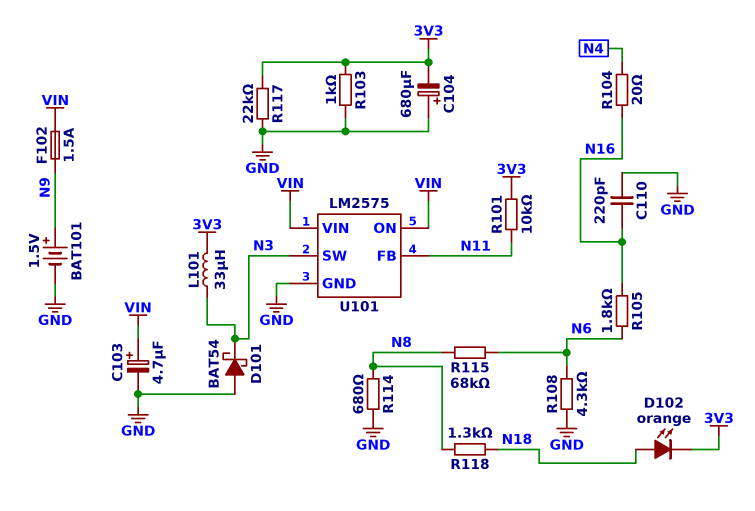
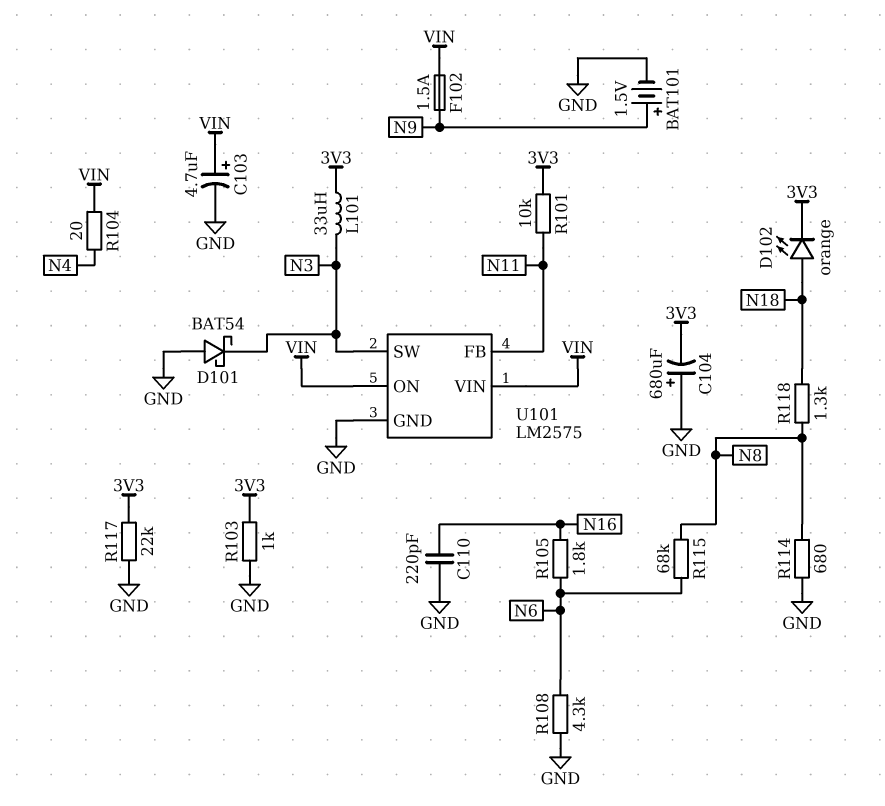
R104: 20 (N4, N16) -> 20 (N4, VIN)

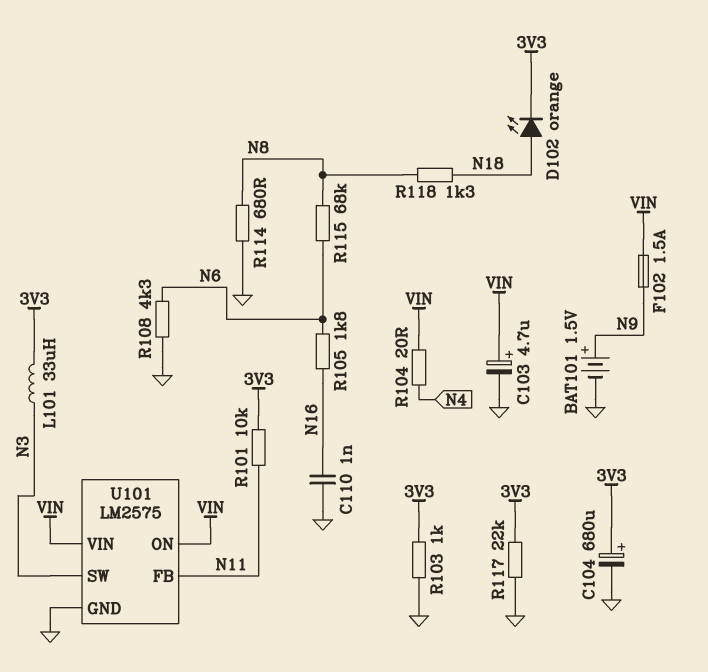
C104: 680uF (plus GND, minus 3V3) -> 680uF (plus 3V3, minus GND)
C110: 220pF (GND, N16) -> 1nF (GND, N16)
D101: schottky BAT54 (A GND, K N3) -> none

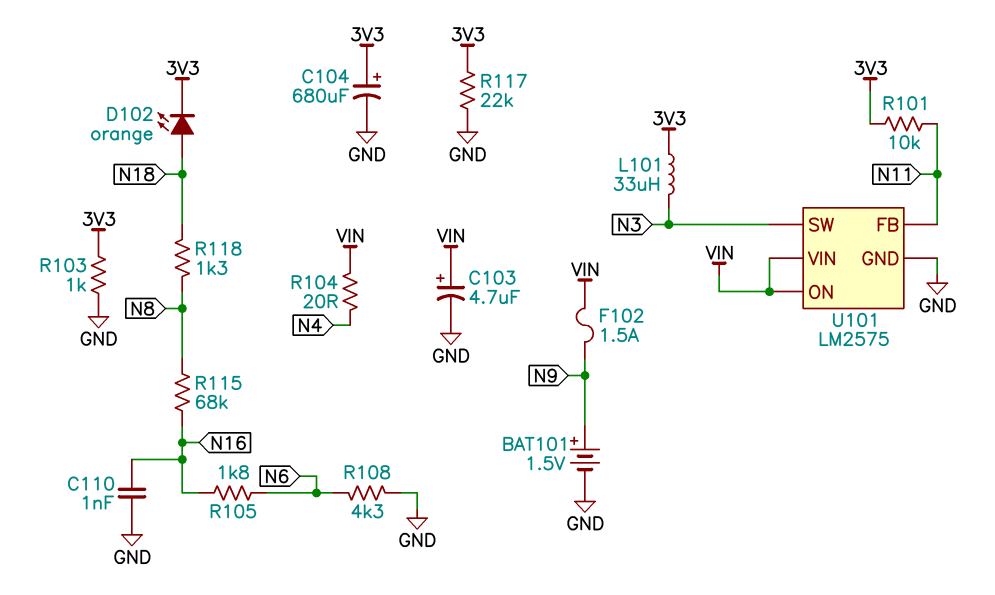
R114: 680 (GND, N8) -> none
R115: 68k (N6, N8) -> 68k (N8, N16)

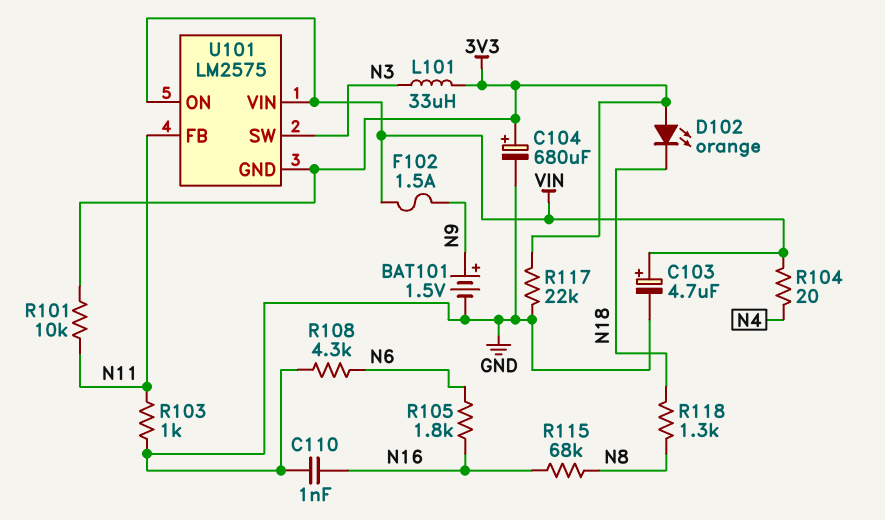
D102: LED orange (A N18, K 3V3) -> LED orange (A 3V3, K N18)
R103: 1k (3V3, GND) -> 1k (GND, N11)
U101 pin GND: GND -> 3V3

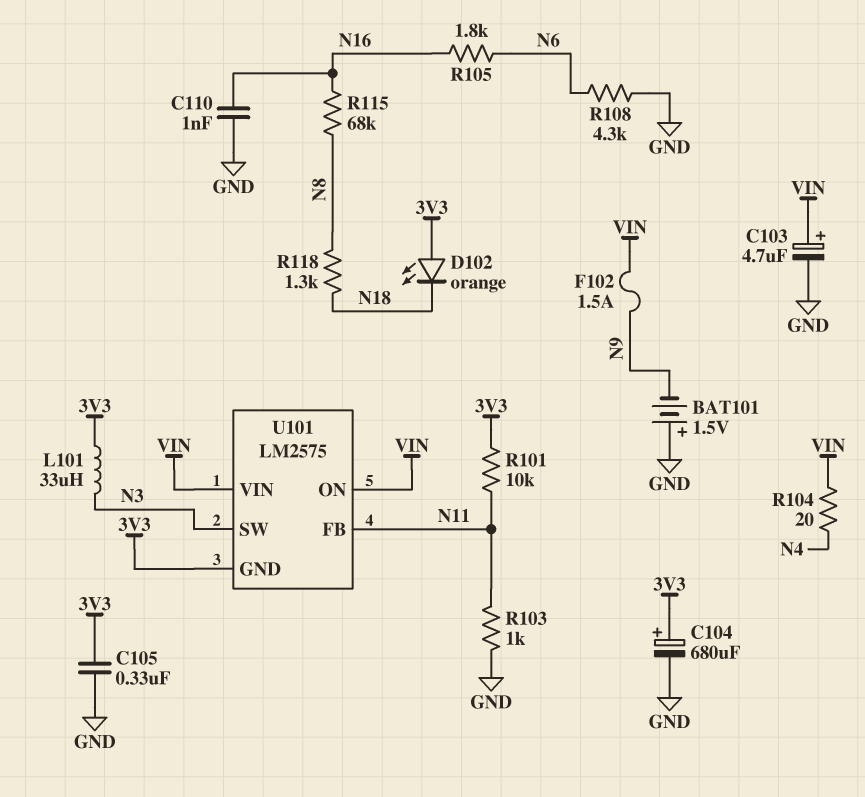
BAT101: 1.5V (plus N9, minus GND) -> 1.5V (plus GND, minus N9)
C105: none -> 330nF (3V3, GND)
R117: 22k (3V3, GND) -> none

